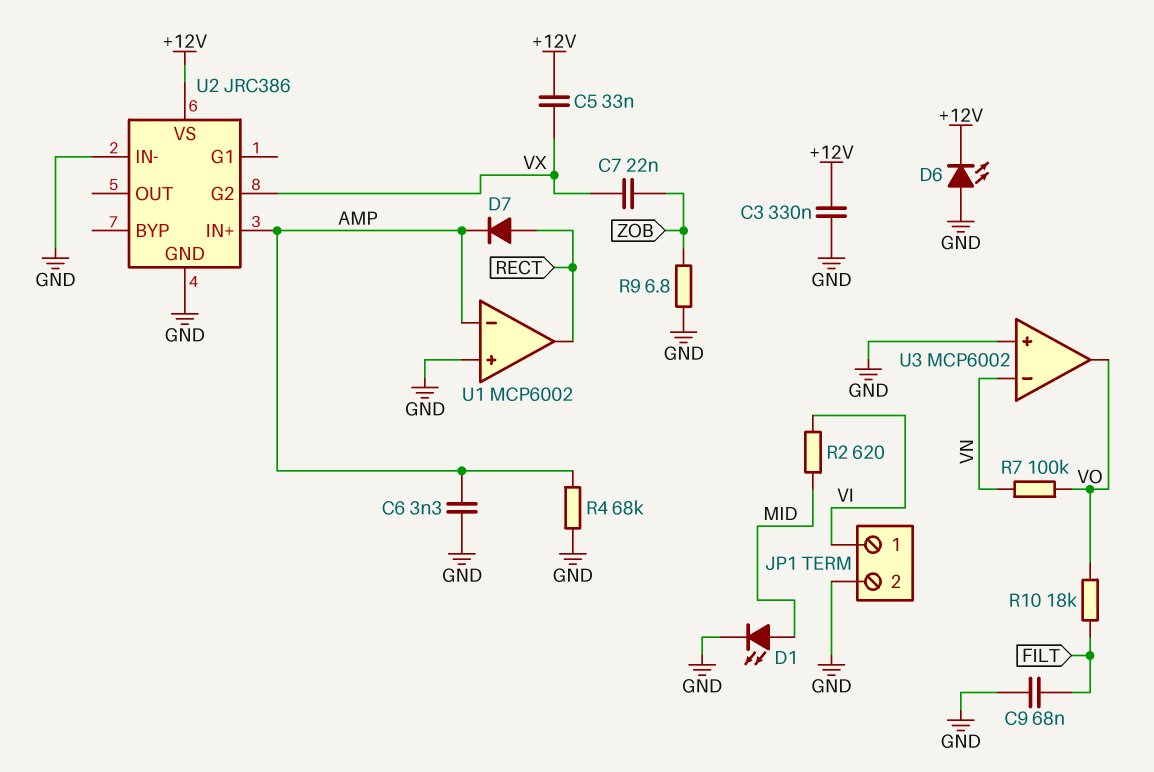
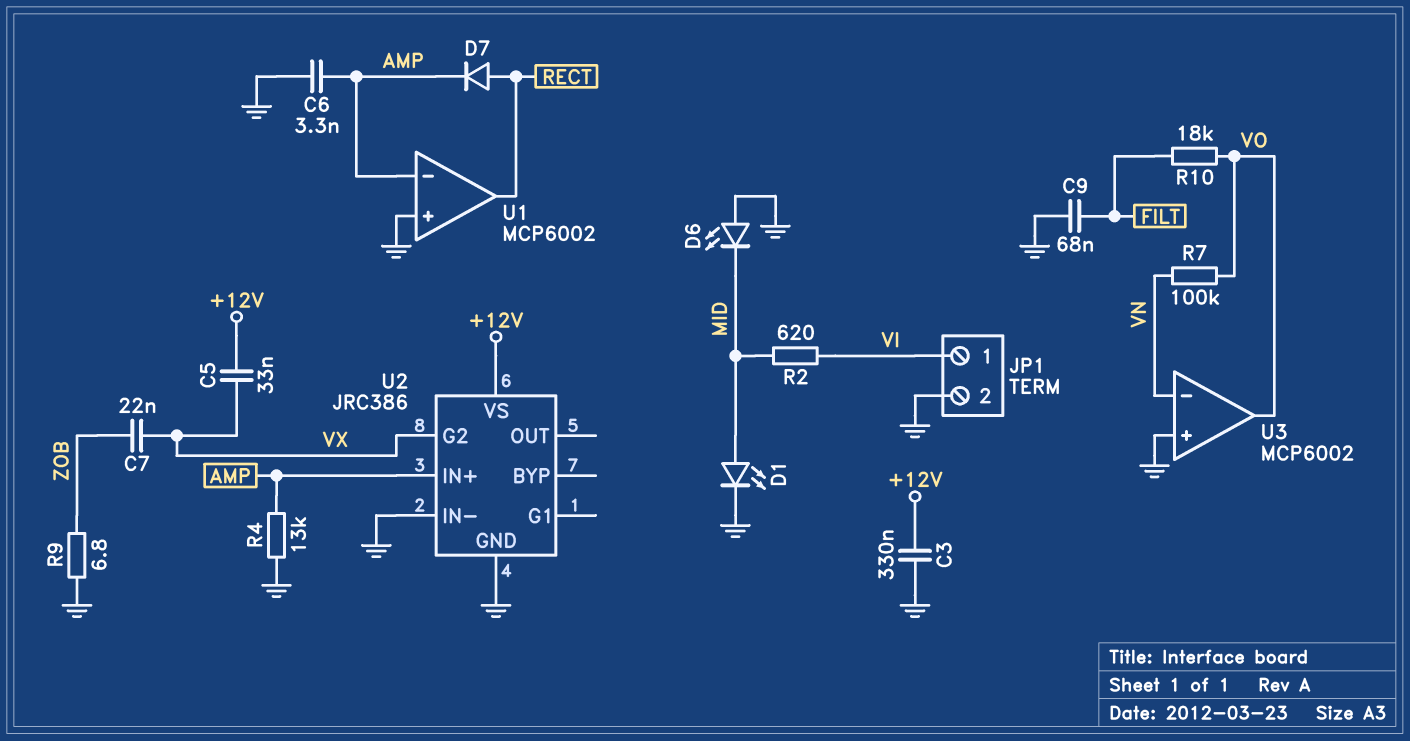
D6: LED (A GND, K +12V) -> LED (A GND, K MID)
R4: 68k (AMP, GND) -> 13k (AMP, GND)

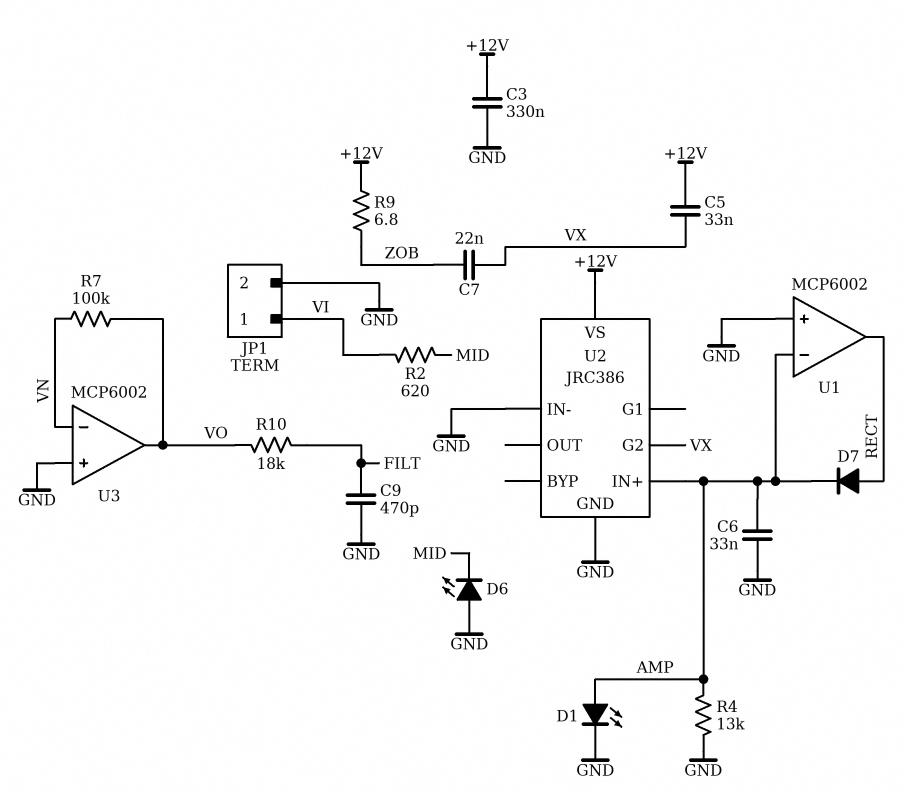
C6: 3.3nF (AMP, GND) -> 33nF (AMP, GND)
C9: 68nF (FILT, GND) -> 470pF (FILT, GND)
D1: LED (A MID, K GND) -> LED (A AMP, K GND)
R9: 6.8 (GND, ZOB) -> 6.8 (+12V, ZOB)

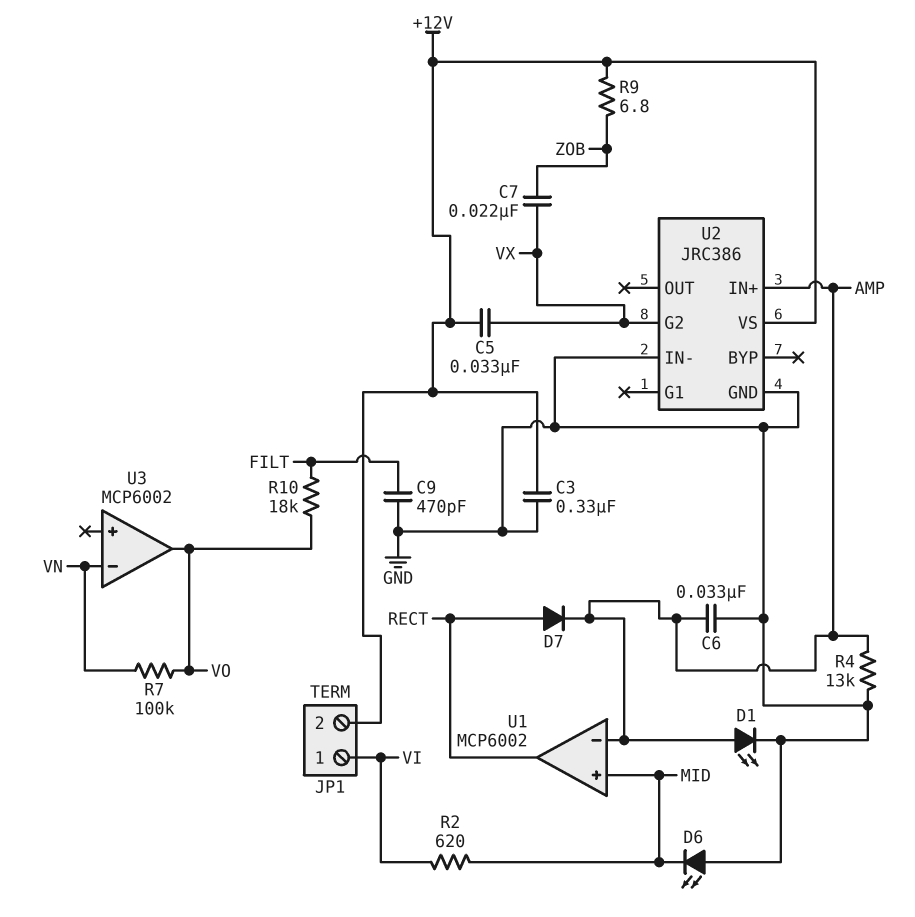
JP1 pin 2: GND -> +12V
U1 pin in+: GND -> MID
U3 pin in+: GND -> none

